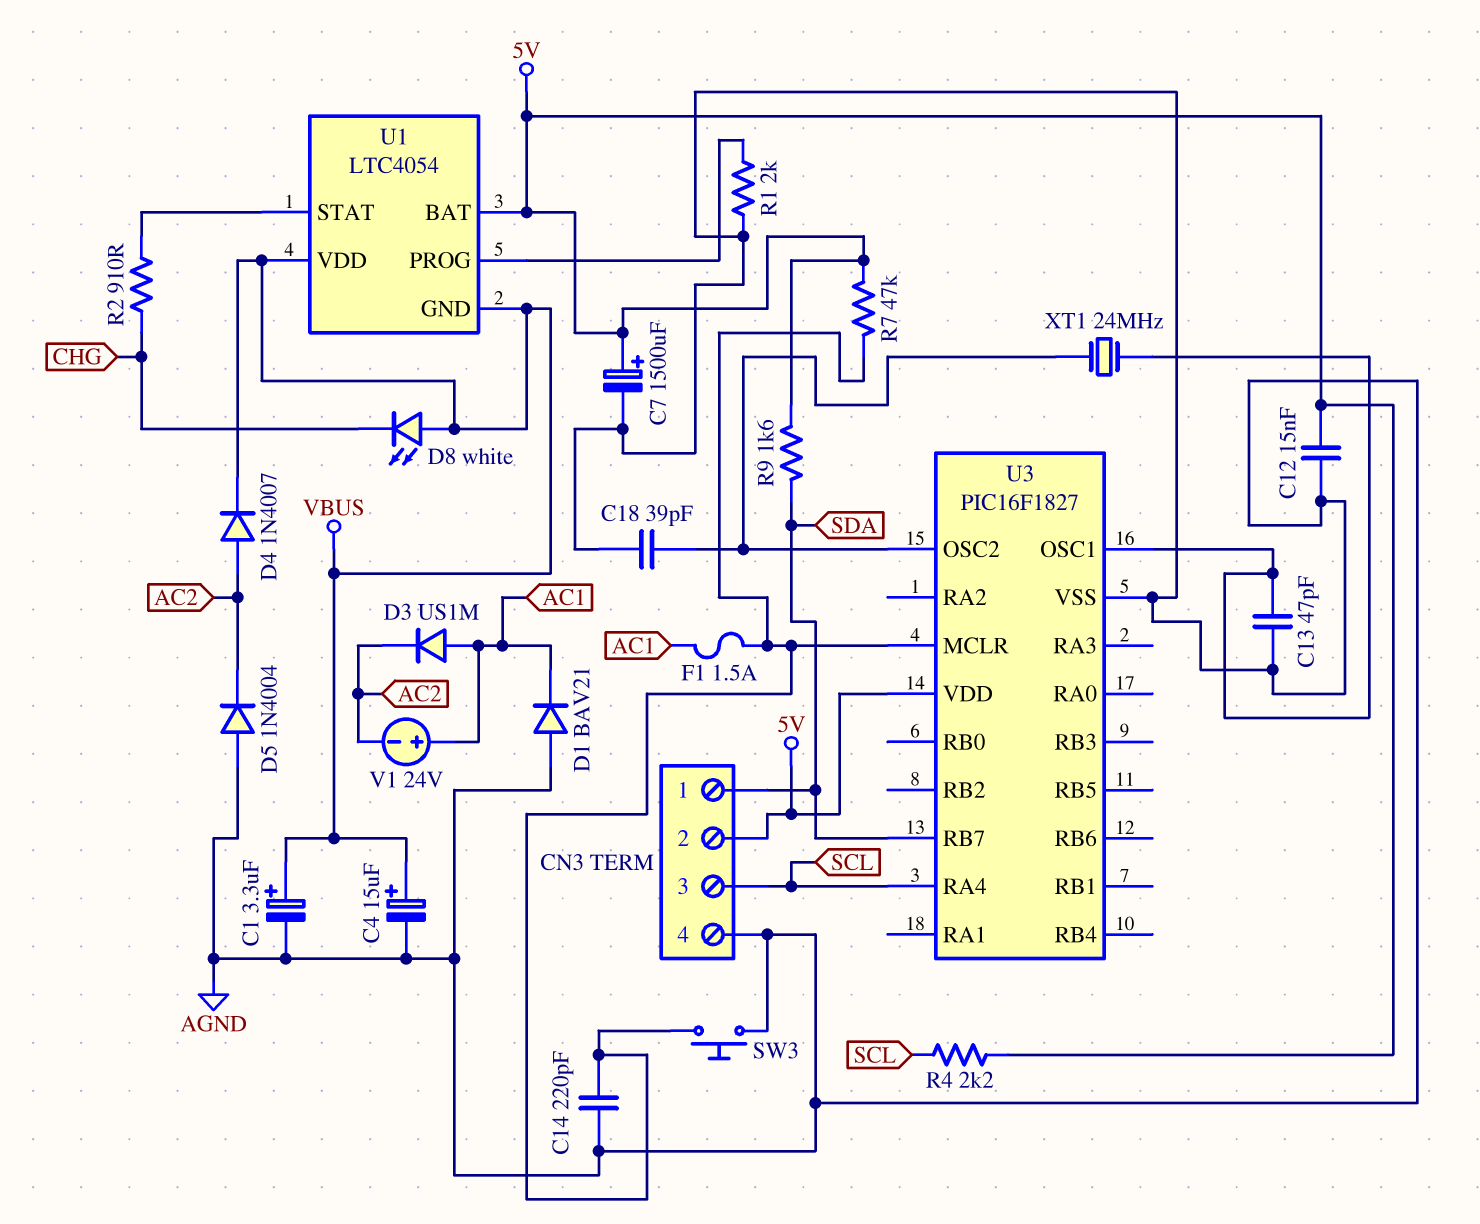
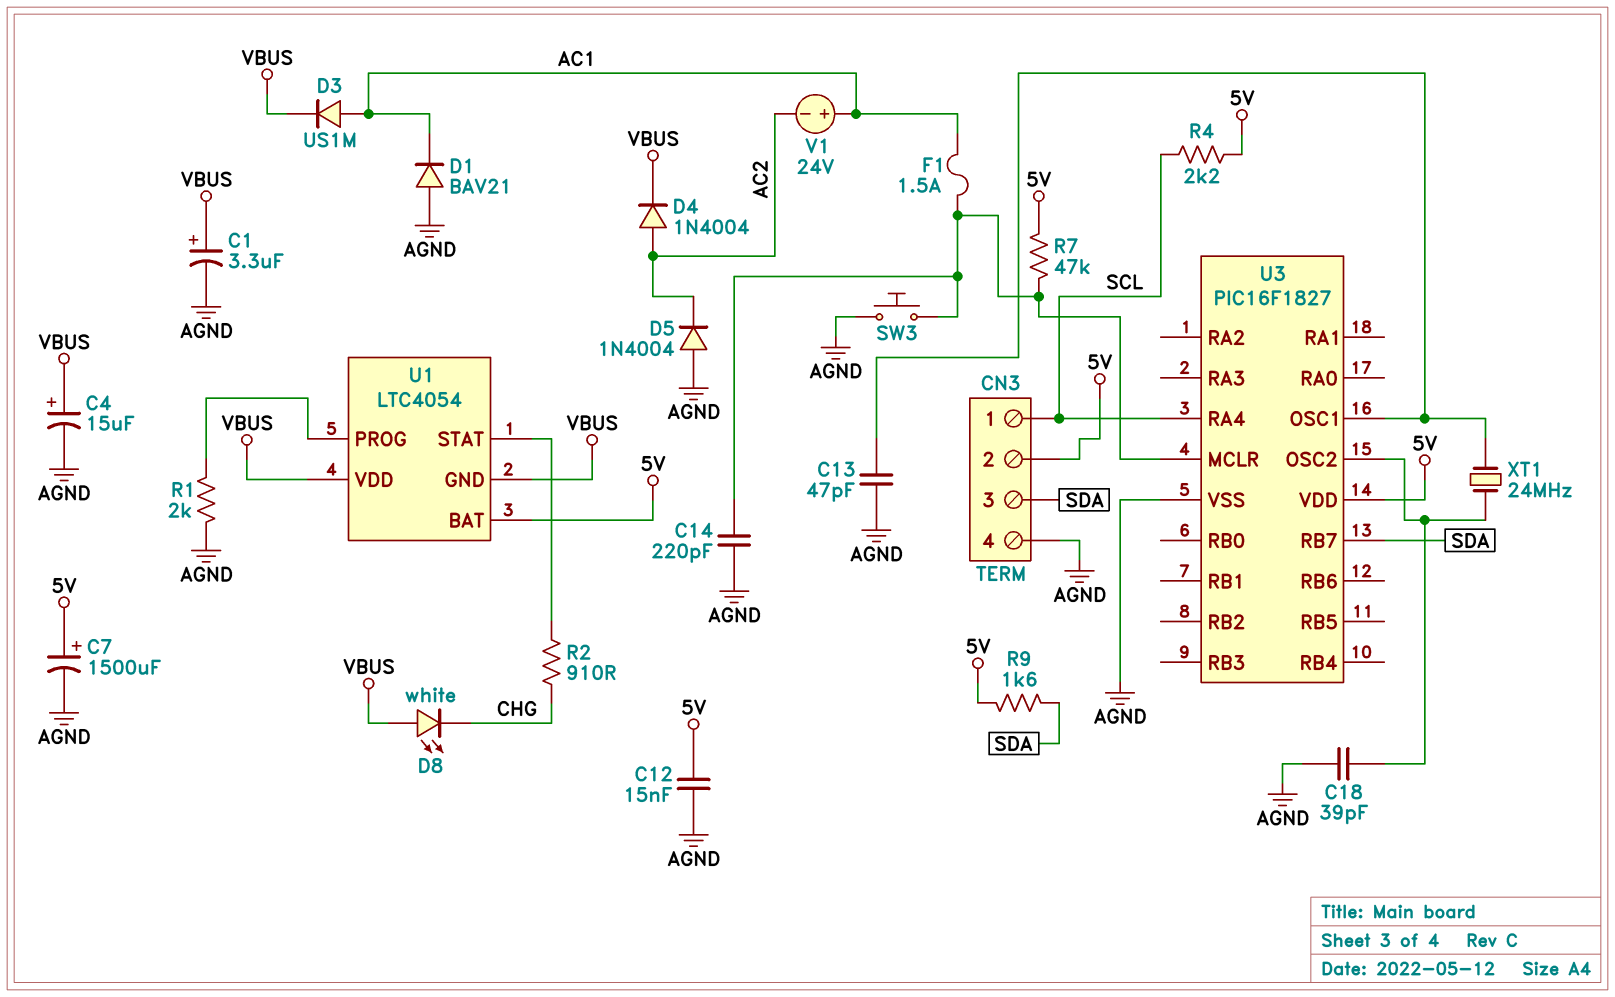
CN3 pin 1: SDA -> SCL
CN3 pin 3: SCL -> SDA
D3: diode US1M (A AC1, K AC2) -> diode US1M (A AC1, K VBUS)
D4: diode 1N4007 (A AC2, K VBUS) -> diode 1N4004 (A AC2, K VBUS)

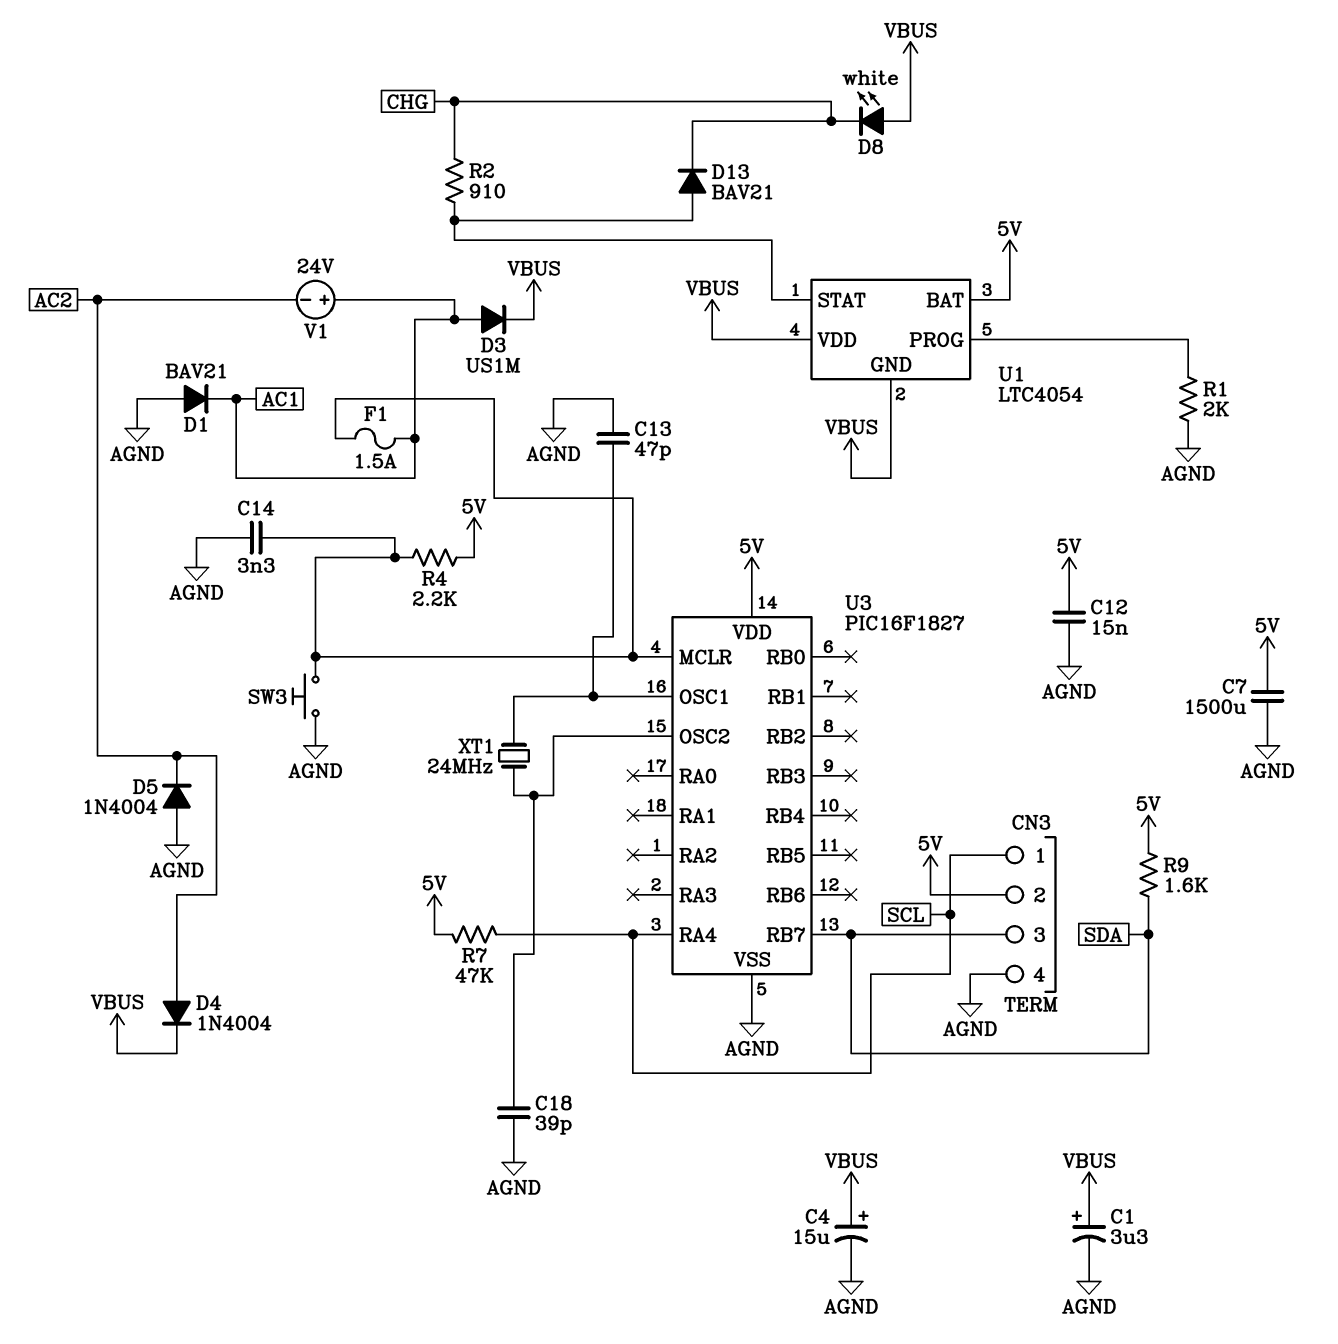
C7: 1500uF (plus 5V, minus AGND) -> 1500uF (5V, AGND)
C14: 220pF (AGND, U3/MCLR) -> 3.3nF (AGND, U3/MCLR)
D13: none -> diode BAV21 (A U1/STAT, K CHG)
R4: 2.2k (5V, SCL) -> 2.2k (5V, U3/MCLR)
R7: 47k (5V, U3/MCLR) -> 47k (5V, SCL)

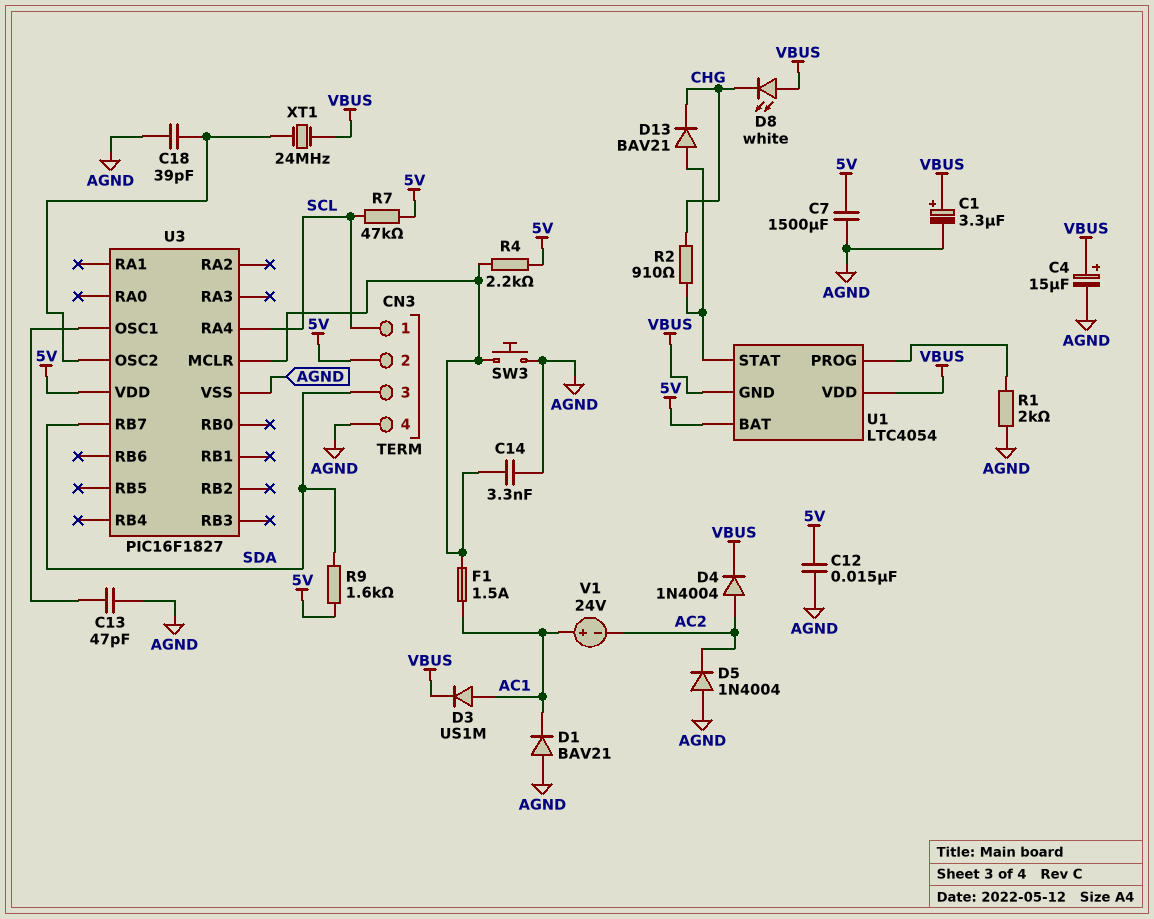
XT1: 24MHz (U3/OSC1, U3/OSC2) -> 24MHz (U3/OSC2, VBUS)

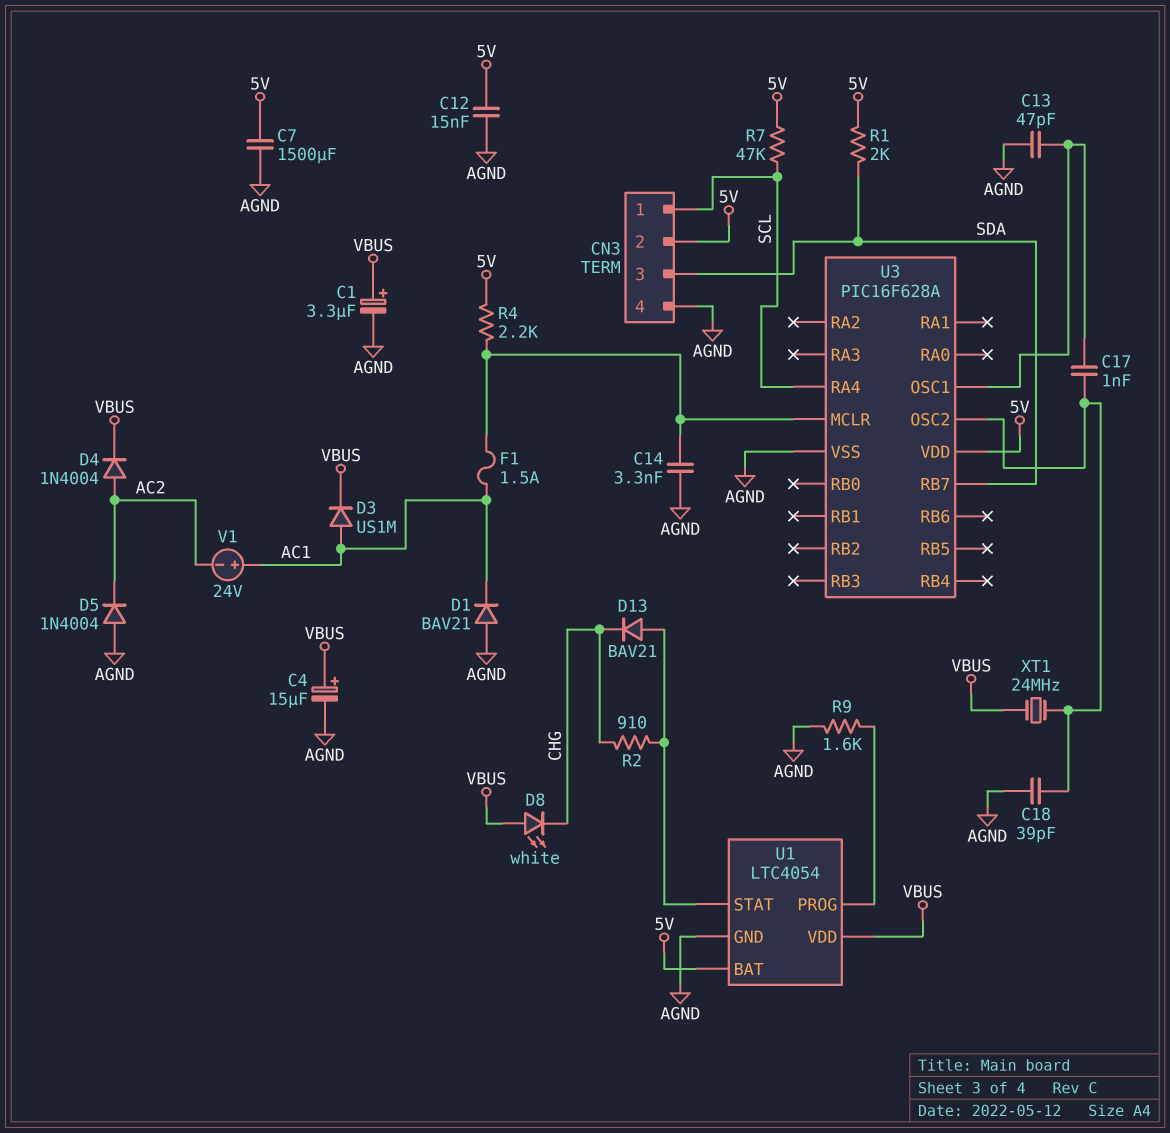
C17: none -> 1nF (U3/OSC1, U3/OSC2)
R1: 2k (AGND, U1/PROG) -> 2k (5V, SDA)
R9: 1.6k (5V, SDA) -> 1.6k (AGND, U1/PROG)
SW3: button (AGND, U3/MCLR) -> none
U1 pin GND: VBUS -> AGND
U3: PIC16F1827 -> PIC16F628A

